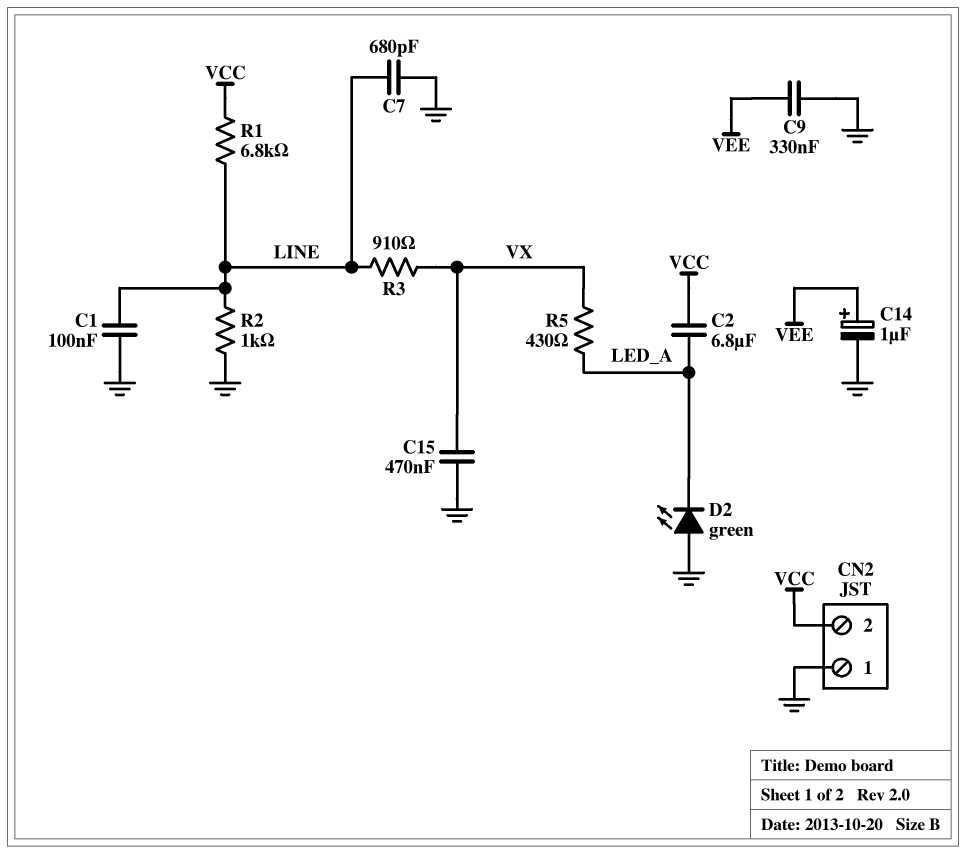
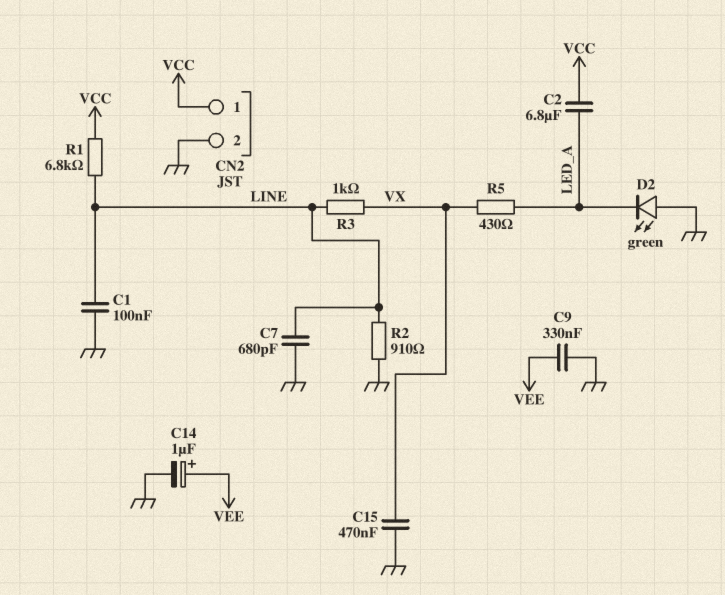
CN2 pin 1: GND -> VCC
CN2 pin 2: VCC -> GND
R2: 1k (GND, LINE) -> 910 (GND, LINE)
R3: 910 (LINE, VX) -> 1k (LINE, VX)

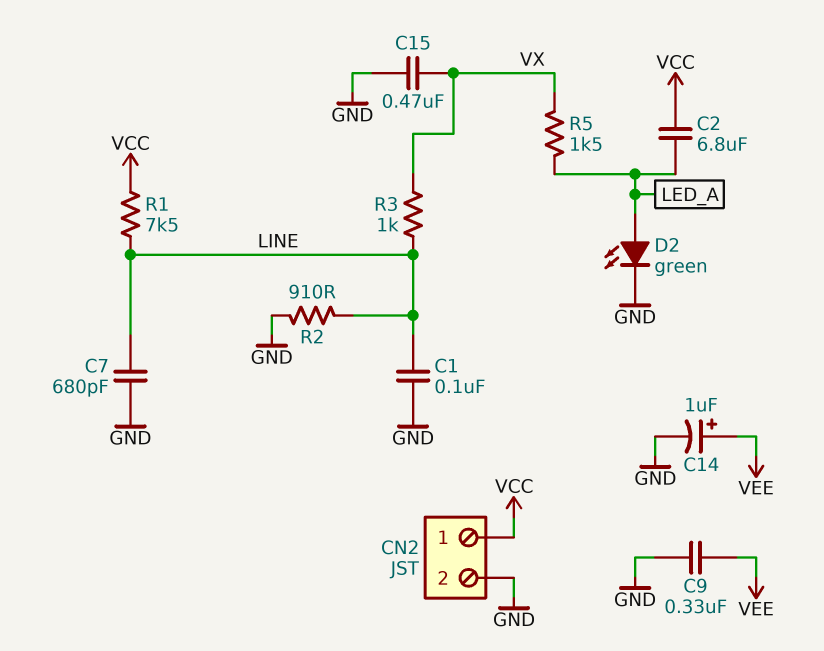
D2: LED green (A GND, K LED_A) -> LED green (A LED_A, K GND)
R1: 6.8k (LINE, VCC) -> 7.5k (LINE, VCC)
R5: 430 (LED_A, VX) -> 1.5k (LED_A, VX)

